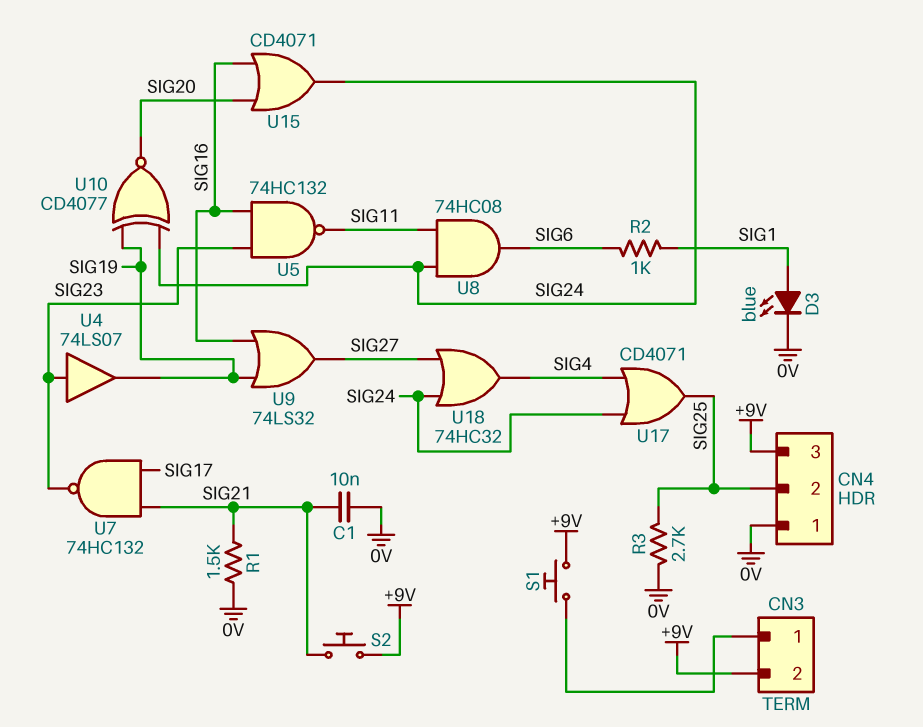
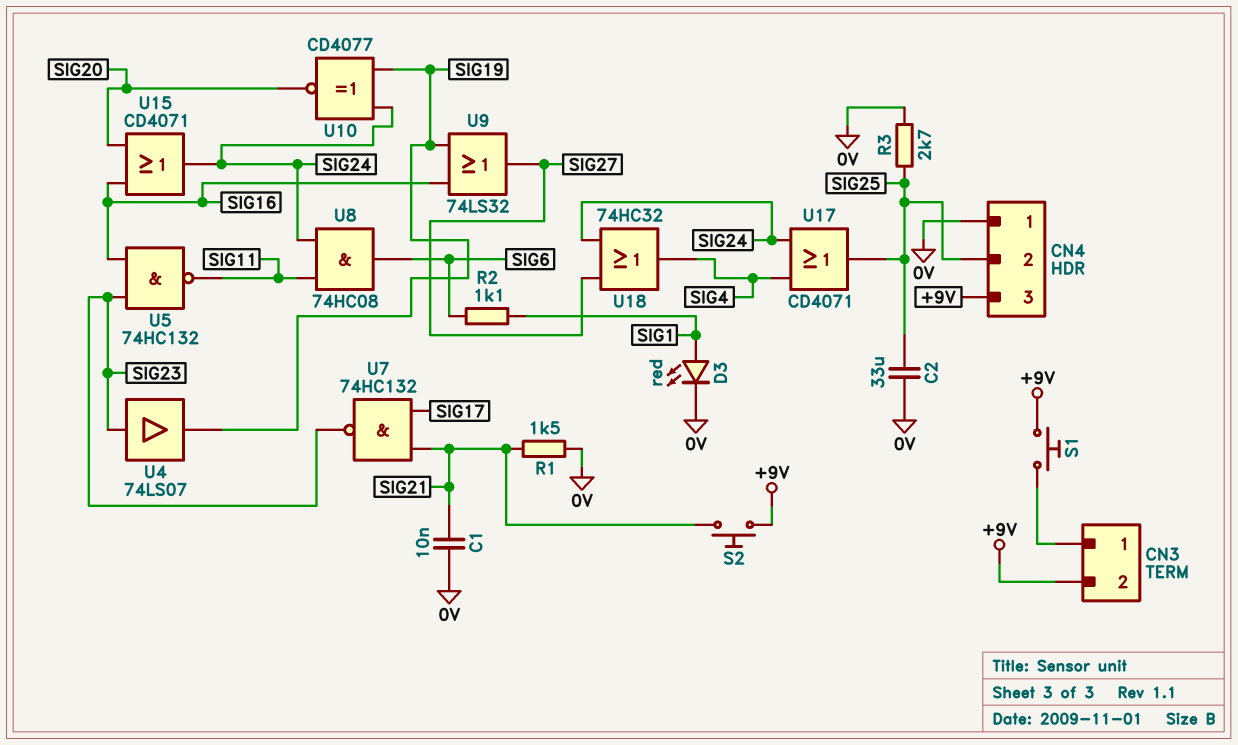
C2: none -> 33uF (0V, SIG25)
D3: LED blue (A SIG1, K 0V) -> LED red (A SIG1, K 0V)
R2: 1k (SIG1, SIG6) -> 1.1k (SIG1, SIG6)

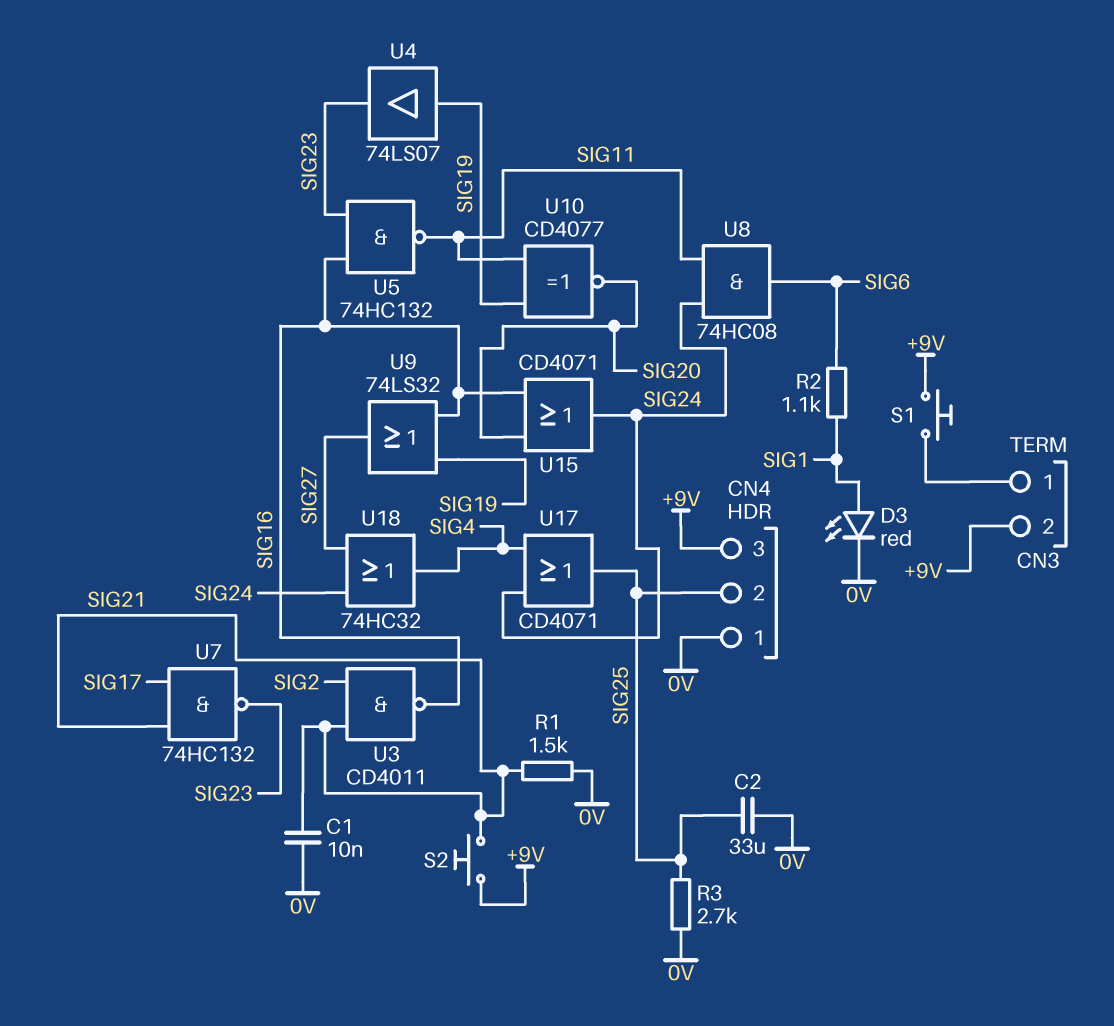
U3: none -> NAND CD4011 (in SIG2, in SIG21, out SIG16)
U4: buffer 74LS07 (in SIG23, out SIG19) -> buffer 74LS07 (in SIG19, out SIG23)
U10: XNOR CD4077 (in SIG19, in SIG24, out SIG20) -> XNOR CD4077 (in SIG11, in SIG19, out SIG20)

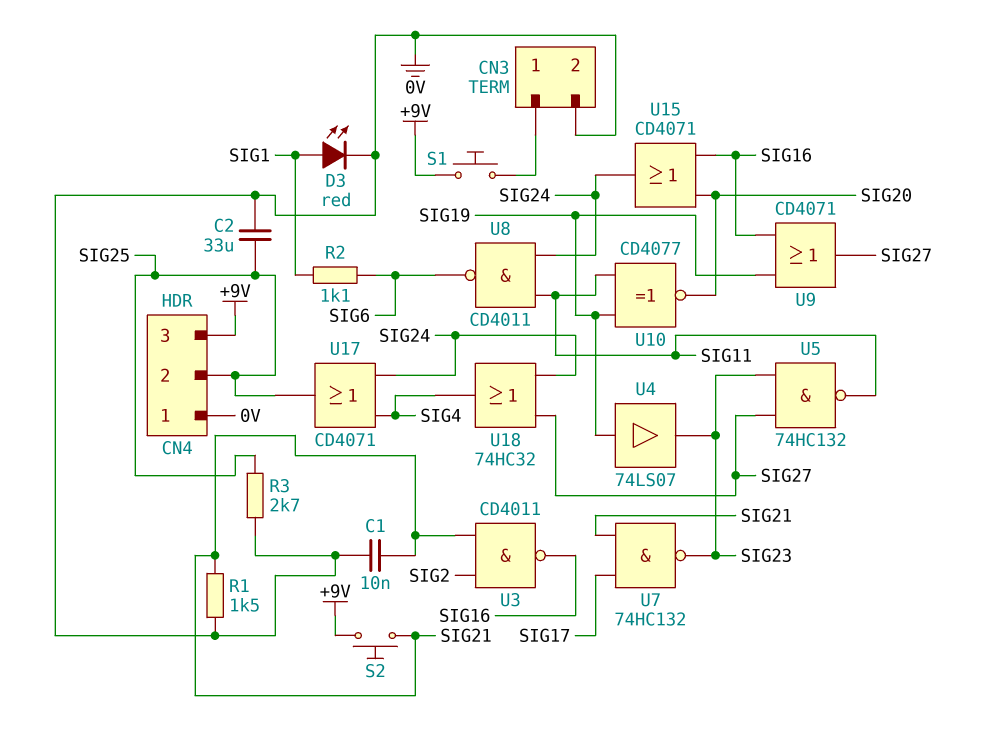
CN3 pin 2: +9V -> 0V
U5: NAND 74HC132 (in SIG16, in SIG23, out SIG11) -> NAND 74HC132 (in SIG23, in SIG27, out SIG11)
U8: AND 74HC08 (in SIG11, in SIG24, out SIG6) -> NAND CD4011 (in SIG11, in SIG24, out SIG6)
U9: OR 74LS32 (in SIG16, in SIG19, out SIG27) -> OR CD4071 (in SIG16, in SIG19, out SIG27)

